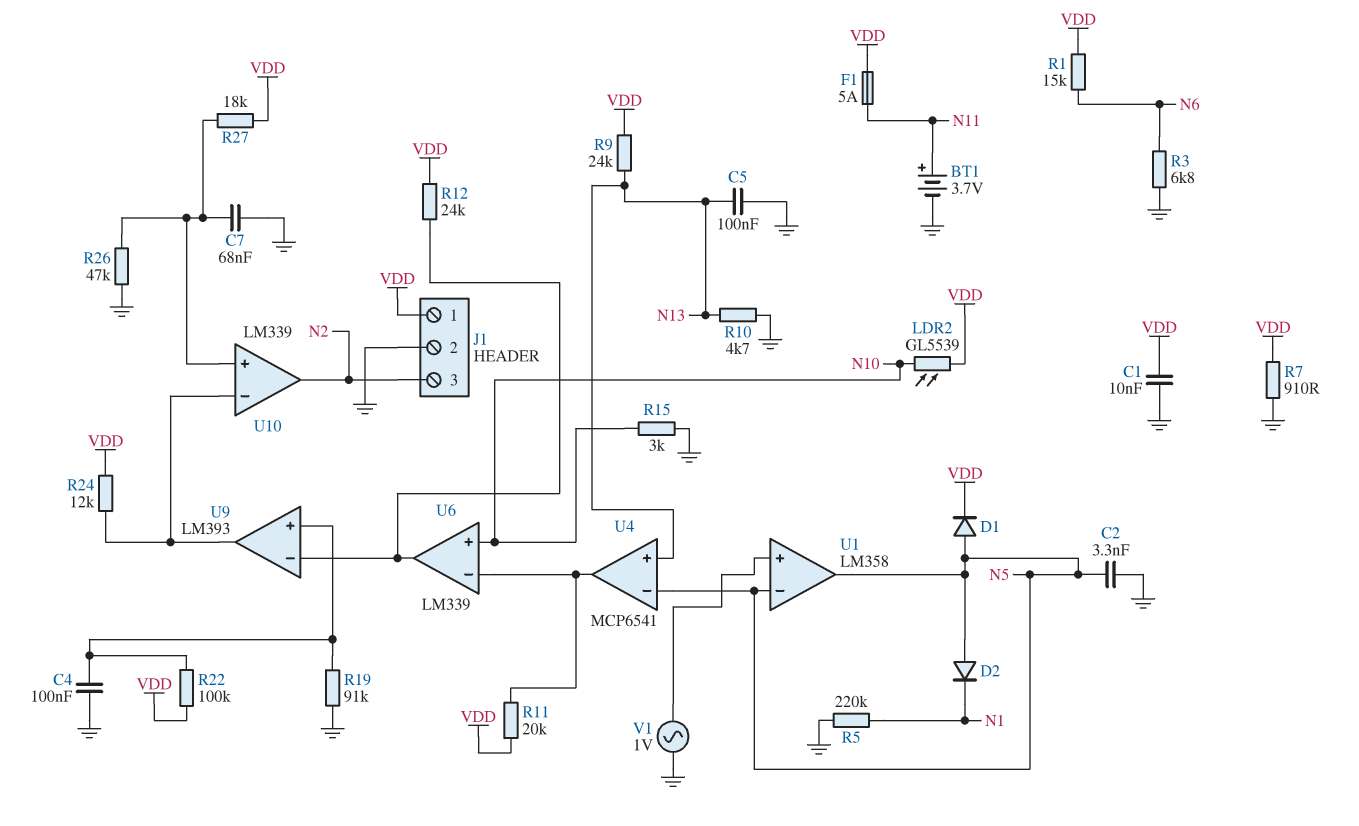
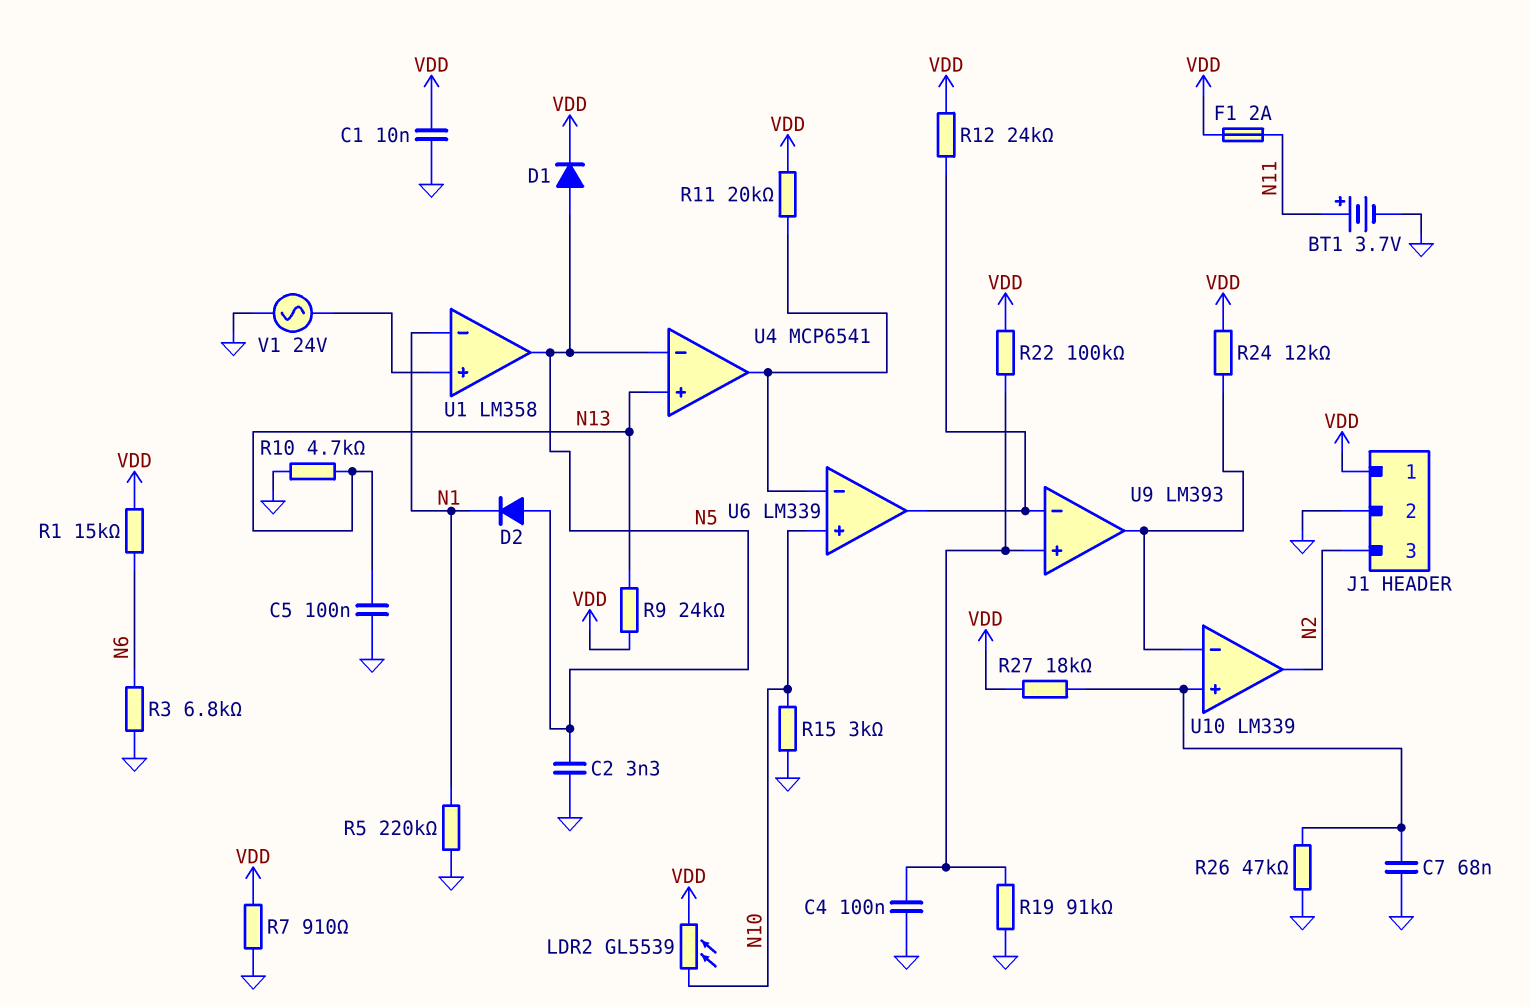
F1: 5A (N11, VDD) -> 2A (N11, VDD)
U1 pin in-: N5 -> N1
V1: AC 1V (GND, U1/in+) -> AC 24V (GND, U1/in+)

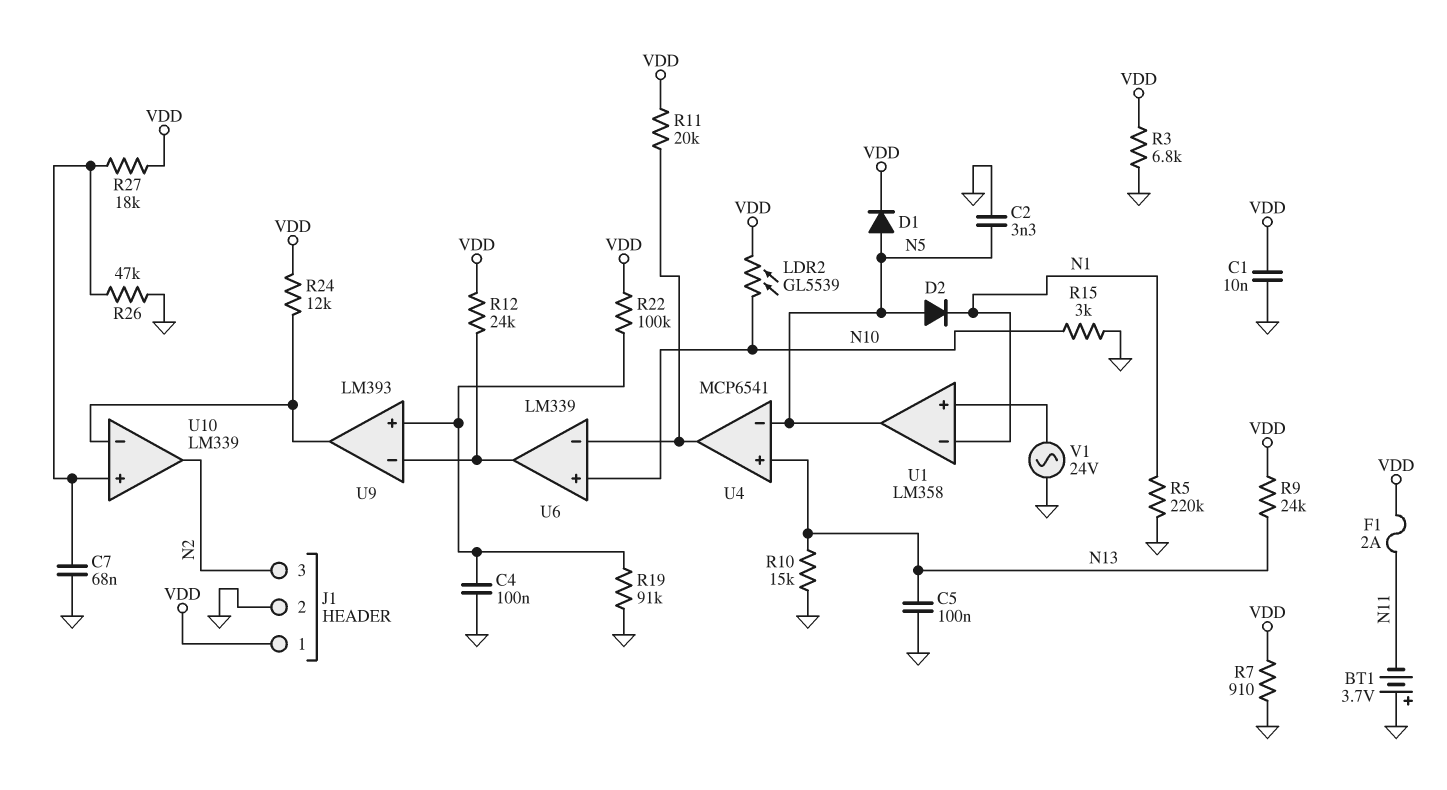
BT1: 3.7V (plus N11, minus GND) -> 3.7V (plus GND, minus N11)
R1: 15k (N6, VDD) -> none
R3: 6.8k (GND, N6) -> 6.8k (GND, VDD)
R10: 4.7k (GND, N13) -> 15k (GND, N13)

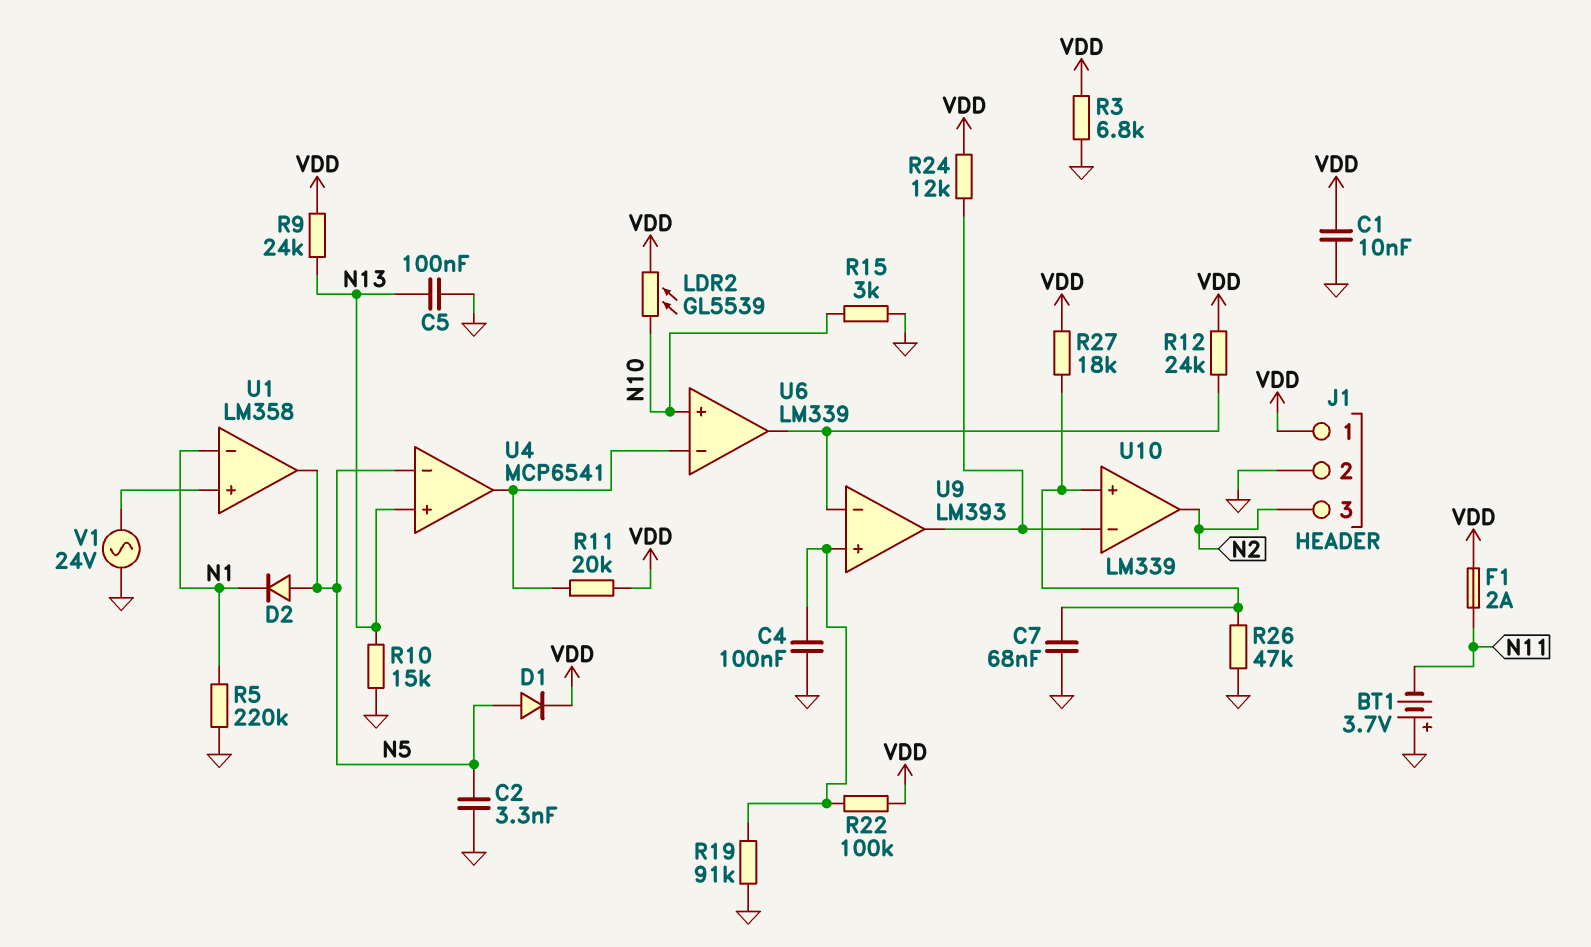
R7: 910 (GND, VDD) -> none

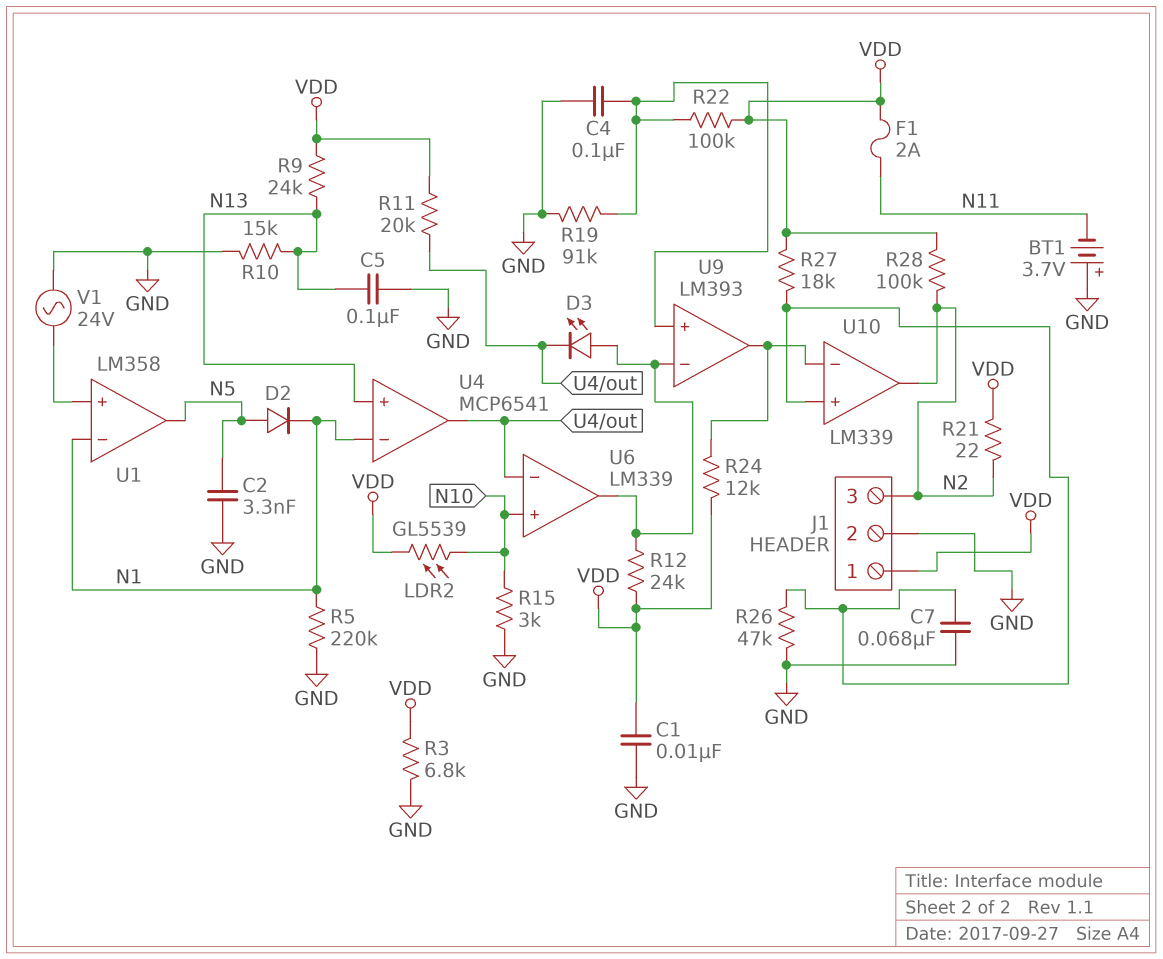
D1: diode (A N5, K VDD) -> none
D3: none -> LED (A U6/out, K U4/out)
R21: none -> 22 (N2, VDD)
R28: none -> 100k (N2, VDD)
U4 pin in-: N5 -> N1

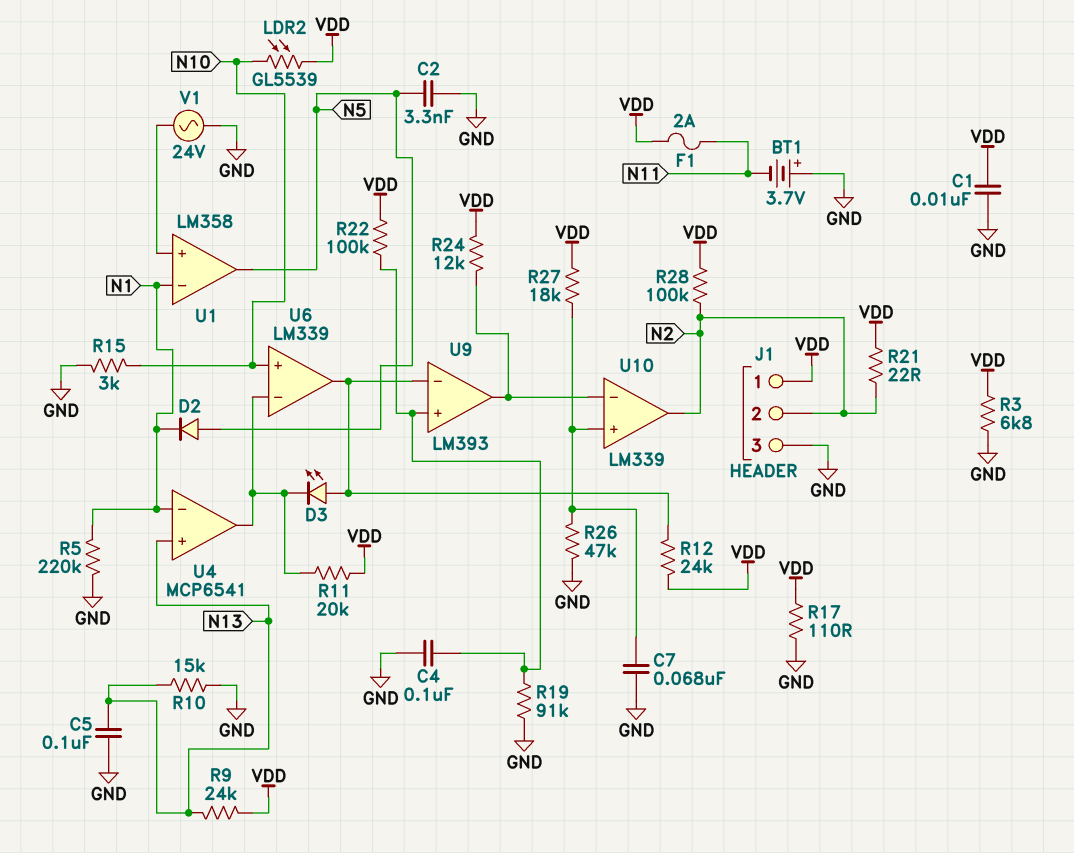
J1 pin 2: GND -> N2
J1 pin 3: N2 -> GND
R17: none -> 110 (GND, VDD)

